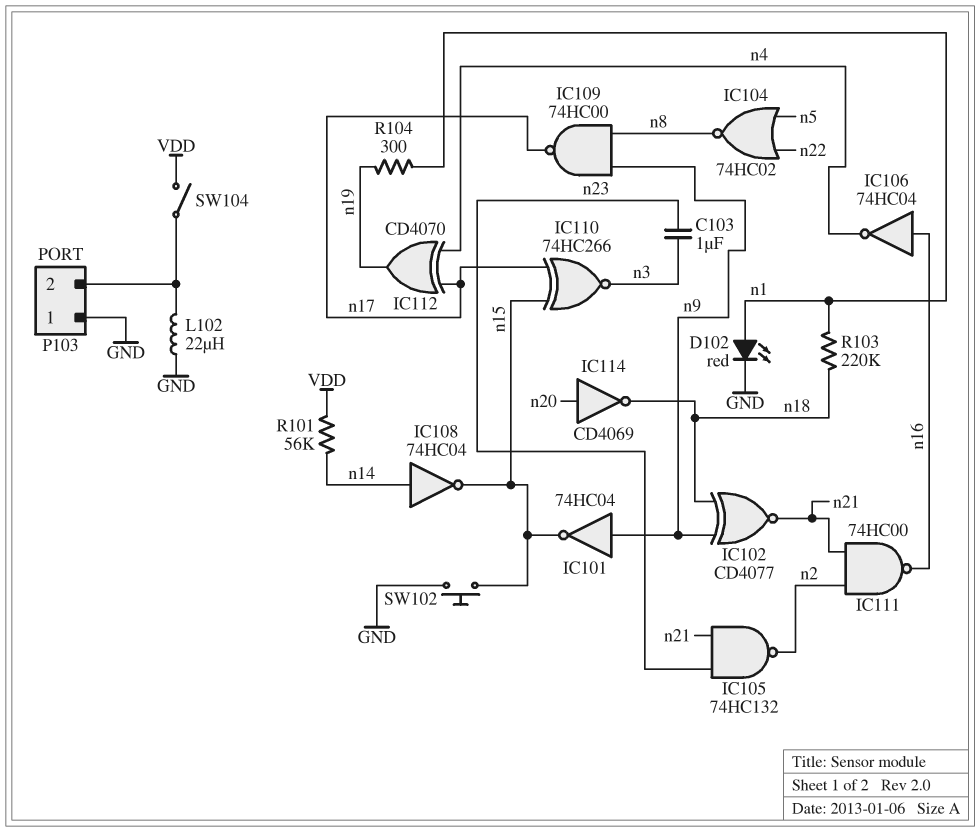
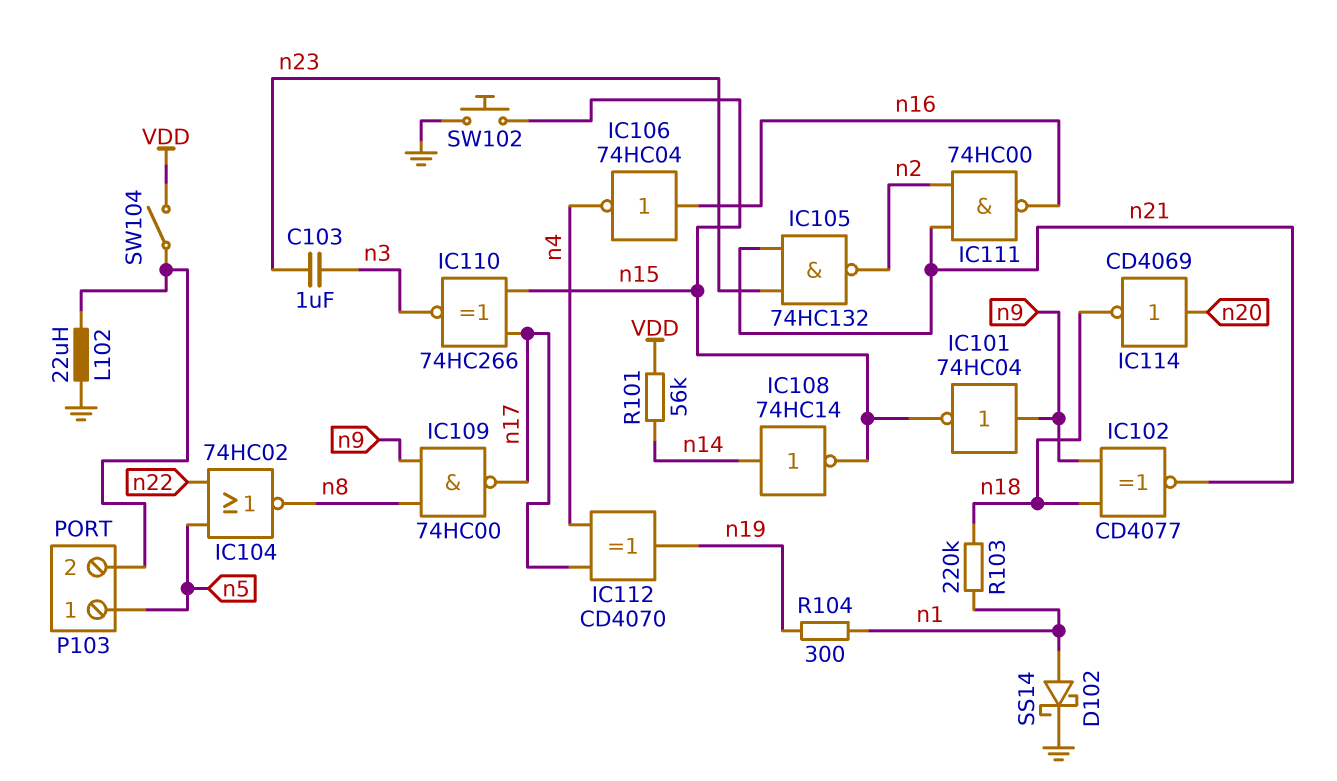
D102: LED red (A n1, K GND) -> schottky SS14 (A n1, K GND)
IC108: NOT 74HC04 (in n14, out n15) -> NOT 74HC14 (in n14, out n15)
P103 pin 1: GND -> n5

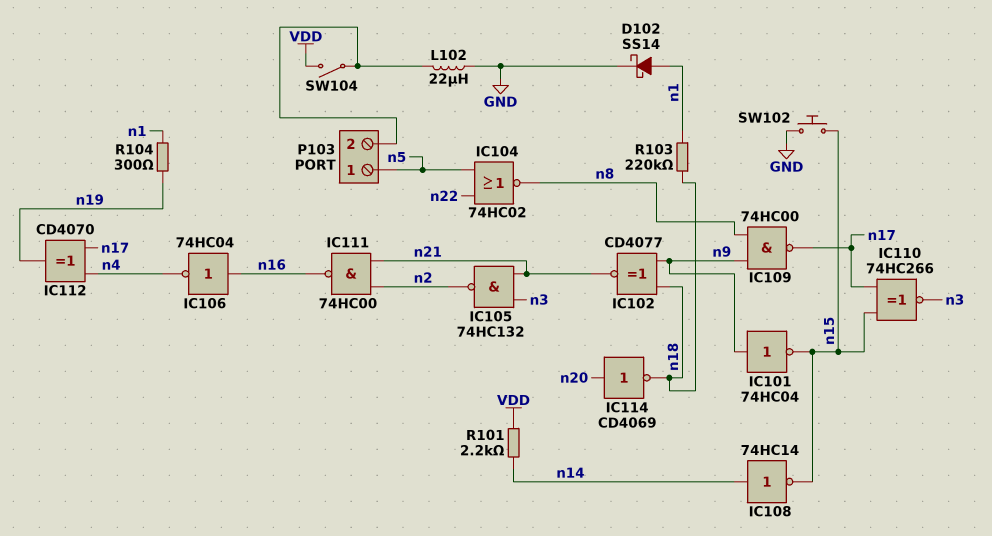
C103: 1uF (n3, n23) -> none
IC105: NAND 74HC132 (in n21, in n23, out n2) -> NAND 74HC132 (in n3, in n21, out n2)
R101: 56k (VDD, n14) -> 2.2k (VDD, n14)

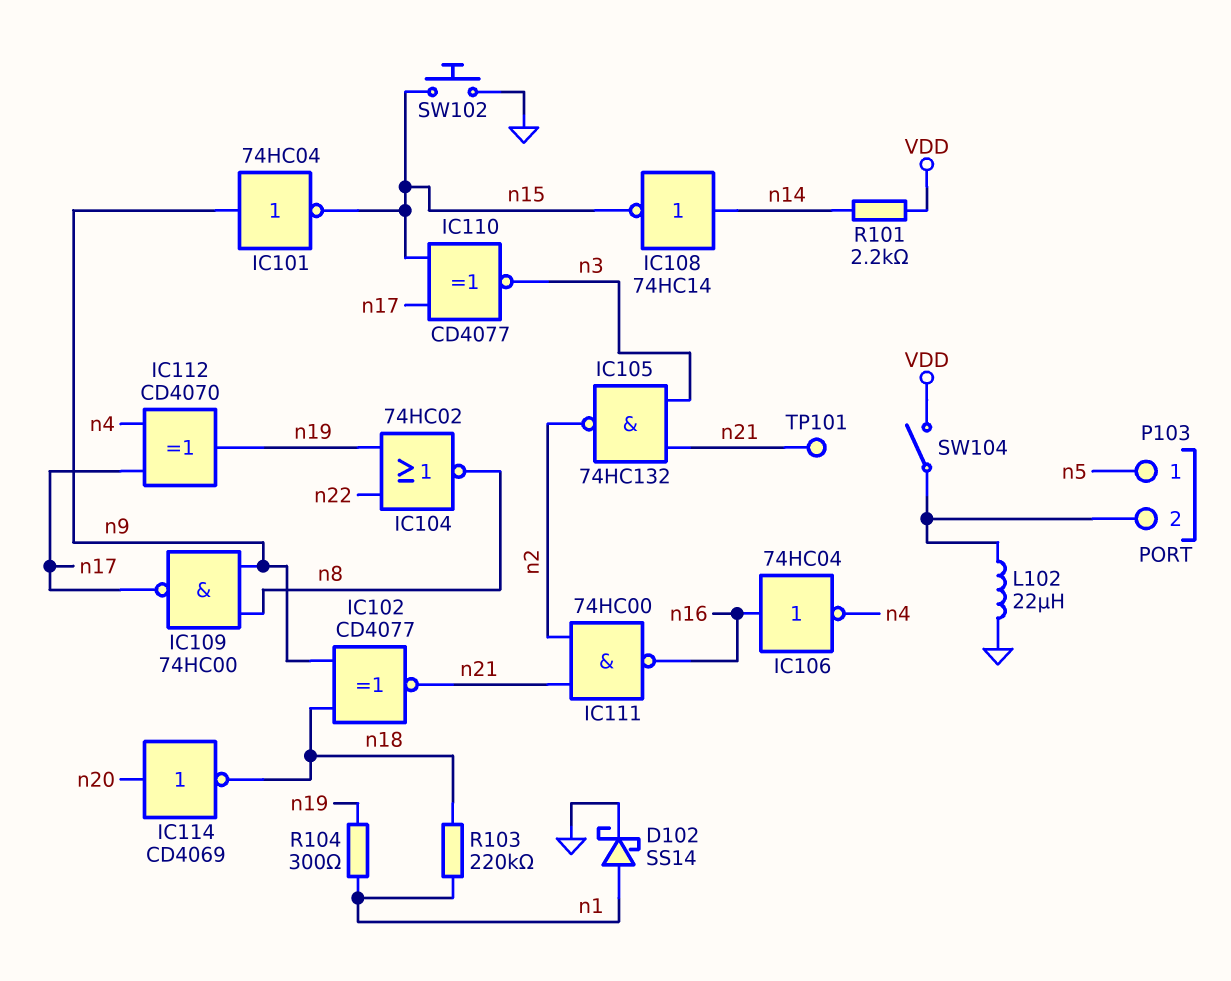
IC104: NOR 74HC02 (in n5, in n22, out n8) -> NOR 74HC02 (in n19, in n22, out n8)
IC110: XNOR 74HC266 (in n15, in n17, out n3) -> XNOR CD4077 (in n15, in n17, out n3)
TP101: none -> test point (n21)

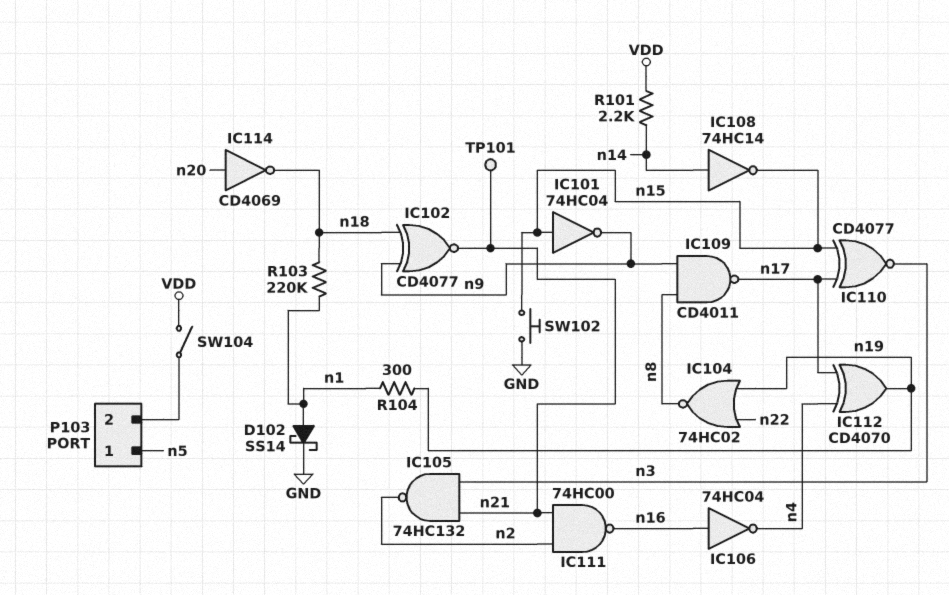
IC101: NOT 74HC04 (in n9, out n15) -> NOT 74HC04 (in n15, out n9)
IC109: NAND 74HC00 (in n8, in n9, out n17) -> NAND CD4011 (in n8, in n9, out n17)
L102: 22uH (GND, P103/2) -> none

